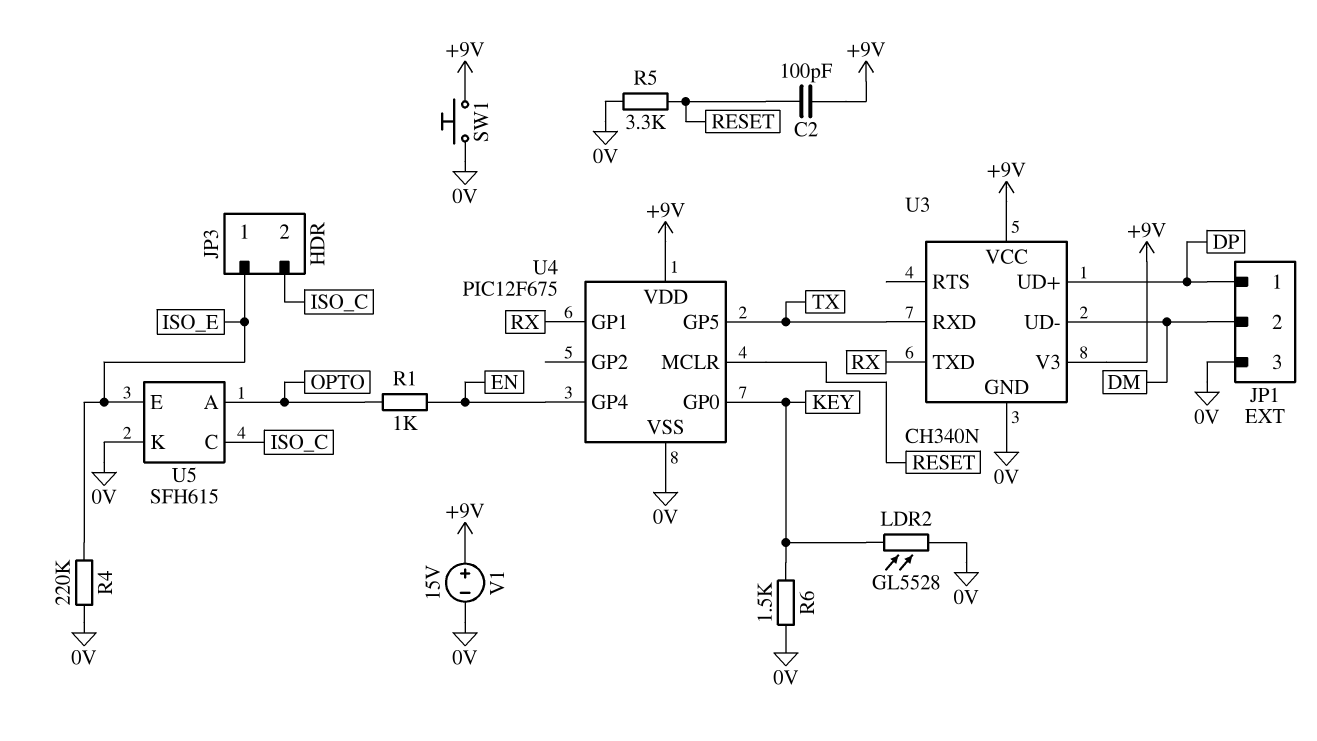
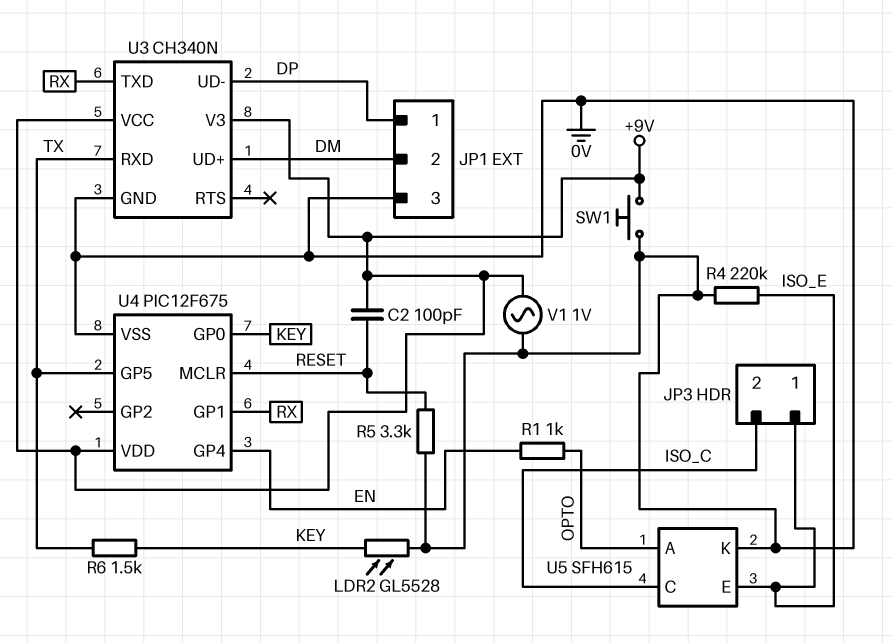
R6: 1.5k (0V, KEY) -> 1.5k (KEY, TX)
U3 pin UD+: DP -> DM
U3 pin UD-: DM -> DP
V1: 15V (plus +9V, minus 0V) -> AC 1V (+9V, 0V)

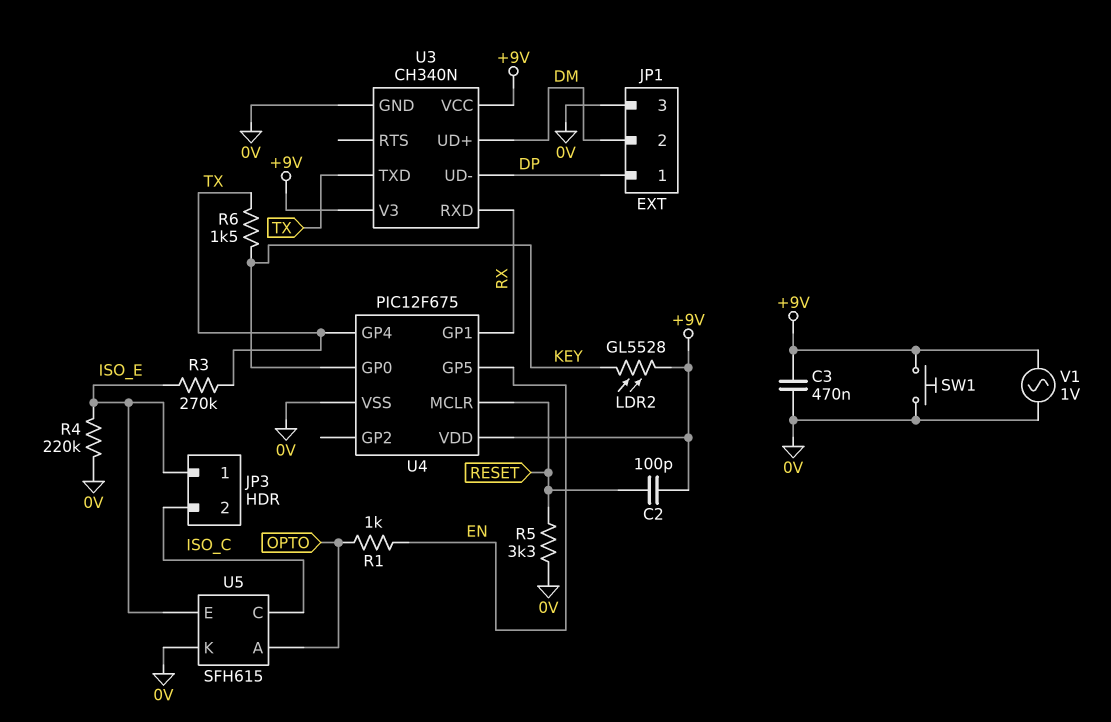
C3: none -> 470nF (+9V, 0V)
LDR2: GL5528 (0V, KEY) -> GL5528 (+9V, KEY)
R3: none -> 270k (ISO_E, TX)
U3 pin RXD: TX -> RX
U3 pin TXD: RX -> TX
U4 pin GP4: EN -> TX
U4 pin GP5: TX -> EN

